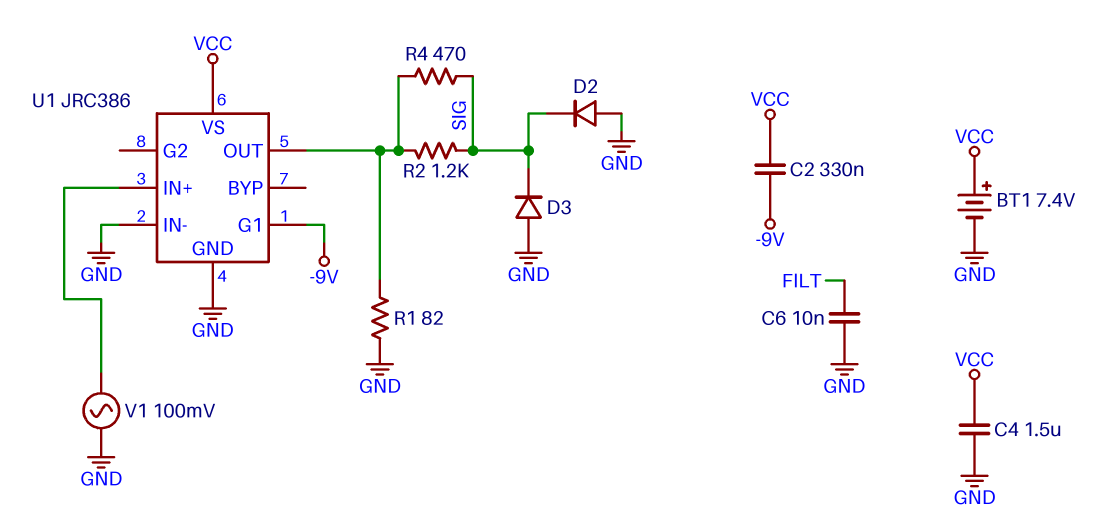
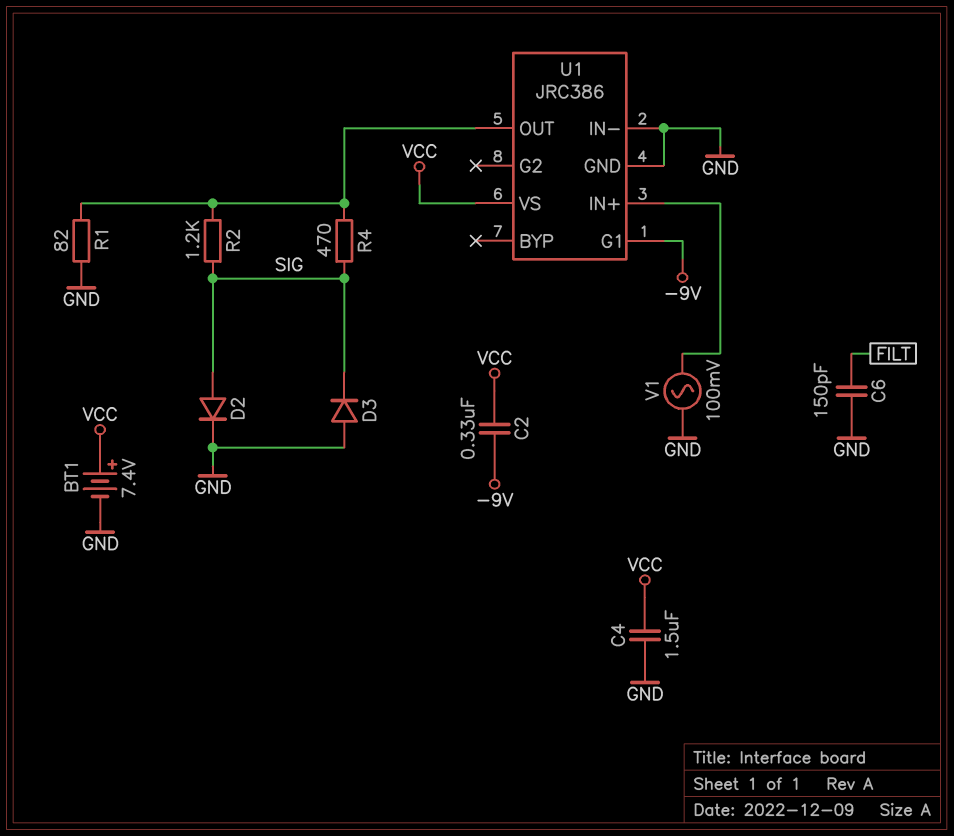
C6: 10nF (FILT, GND) -> 150pF (FILT, GND)
D2: diode (A GND, K SIG) -> diode (A SIG, K GND)

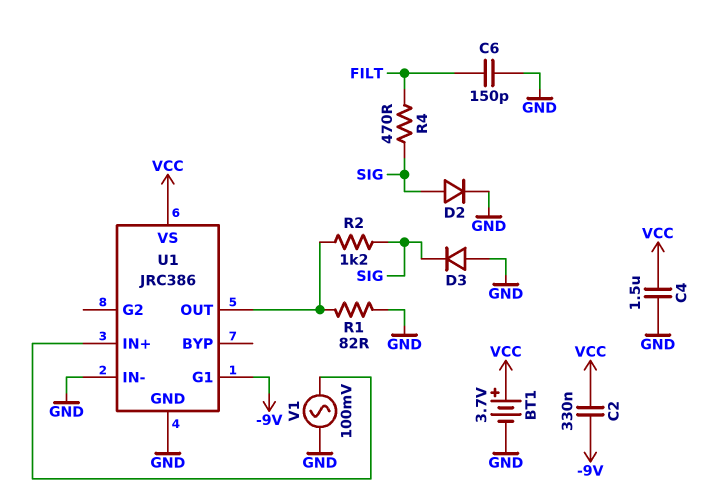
BT1: 7.4V (plus VCC, minus GND) -> 3.7V (plus VCC, minus GND)
R4: 470 (SIG, U1/OUT) -> 470 (FILT, SIG)

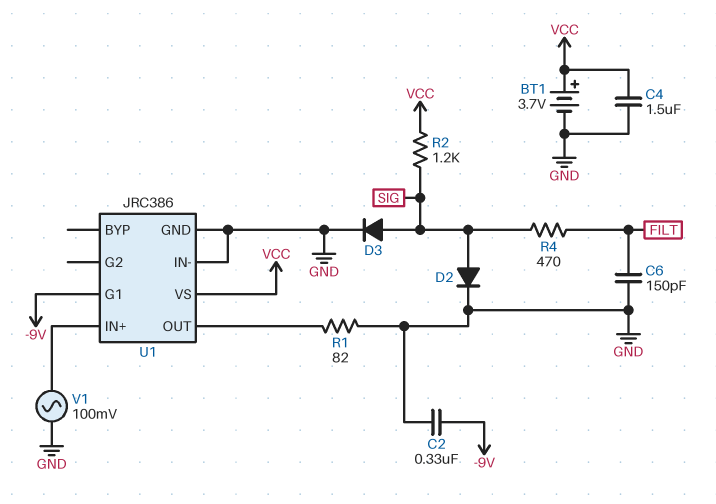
C2: 330nF (-9V, VCC) -> 330nF (-9V, GND)
D3: diode (A GND, K SIG) -> diode (A SIG, K GND)
R2: 1.2k (SIG, U1/OUT) -> 1.2k (SIG, VCC)

